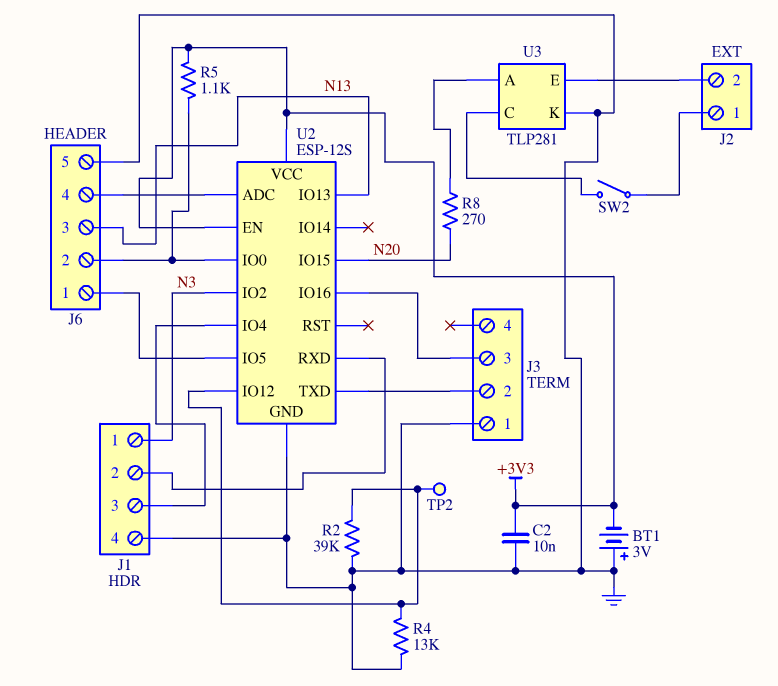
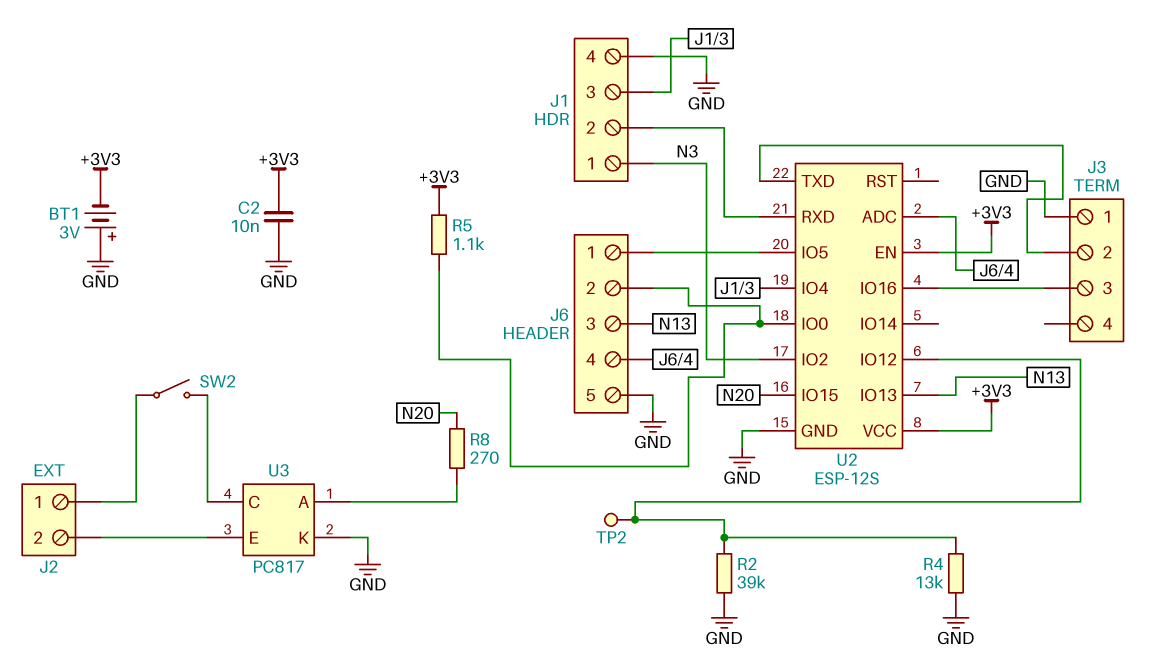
U3: TLP281 -> PC817

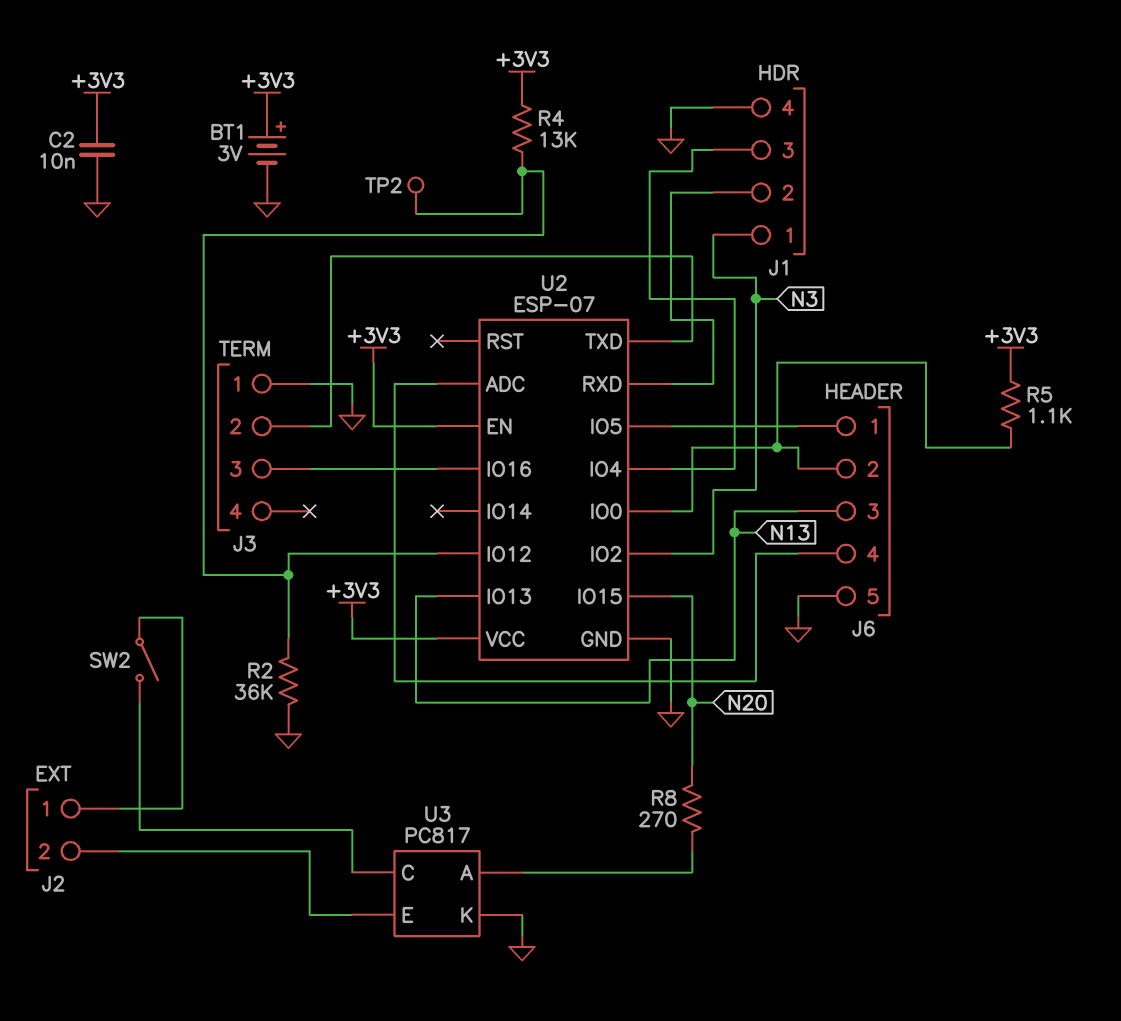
BT1: 3V (plus GND, minus +3V3) -> 3V (plus +3V3, minus GND)
R2: 39k (GND, U2/IO12) -> 36k (GND, U2/IO12)
R4: 13k (GND, U2/IO12) -> 13k (+3V3, U2/IO12)
U2: ESP-12S -> ESP-07

